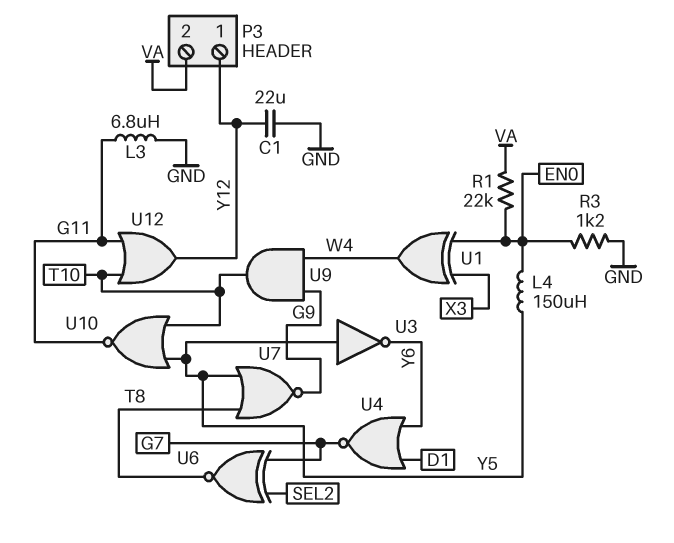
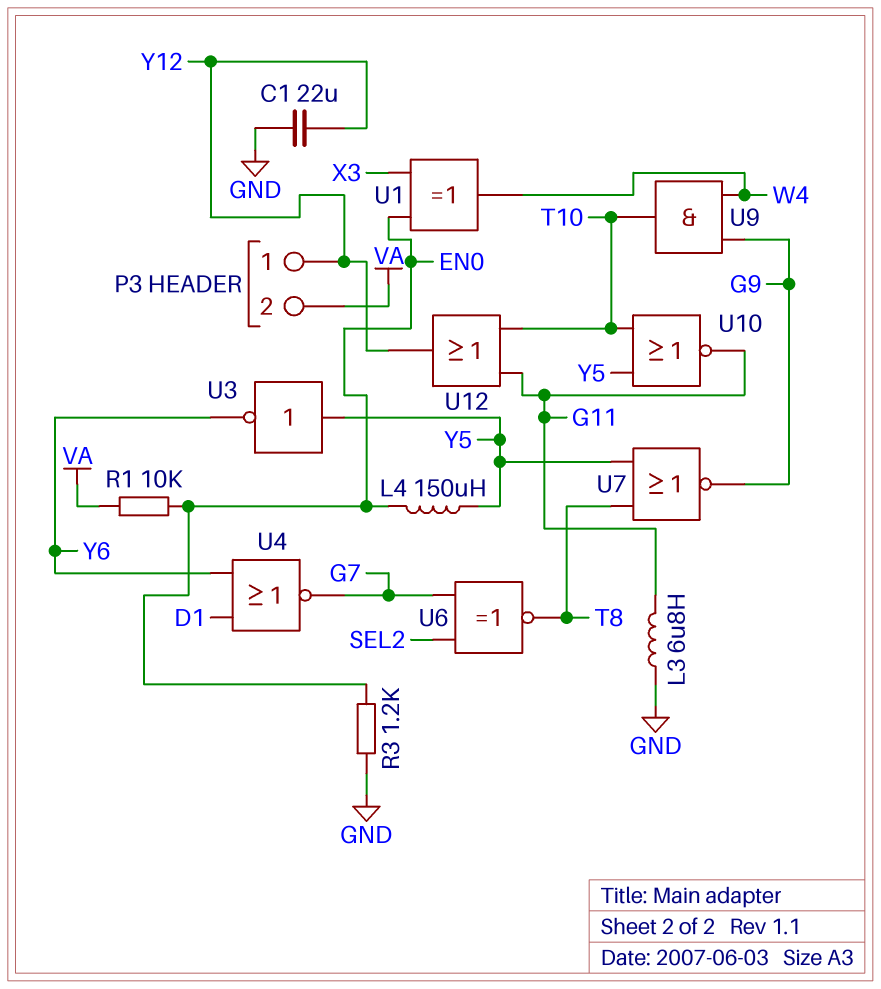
R1: 22k (EN0, VA) -> 10k (EN0, VA)

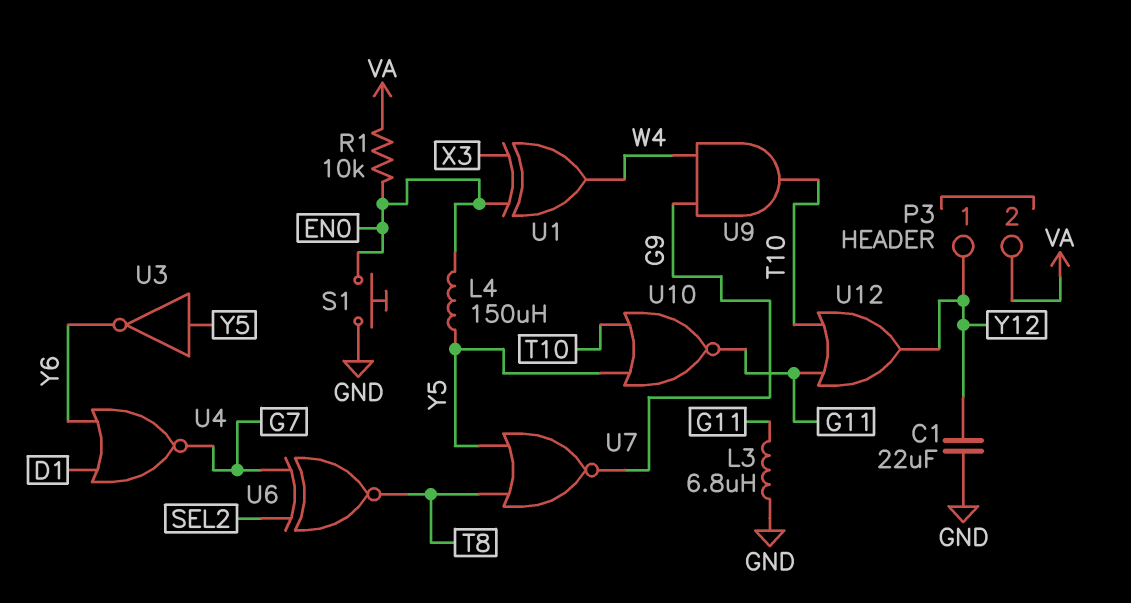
R3: 1.2k (EN0, GND) -> none
S1: none -> button (EN0, GND)

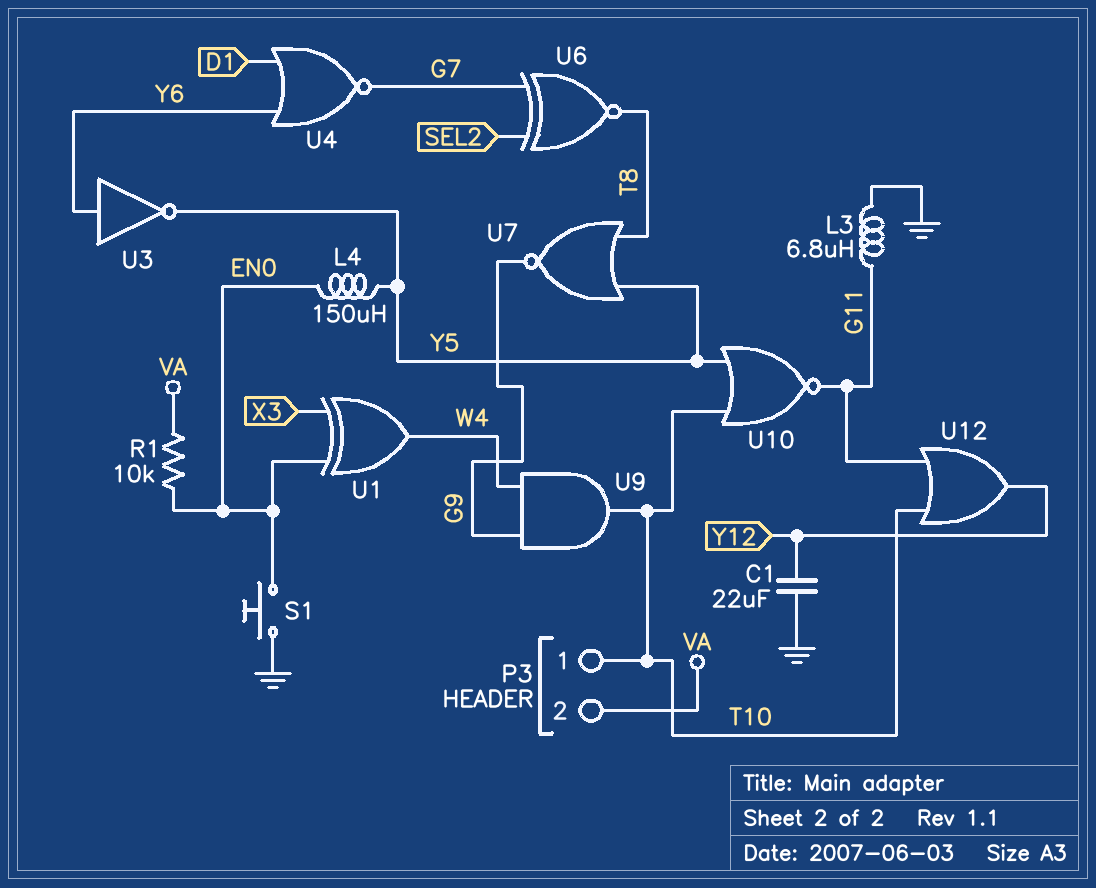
P3 pin 1: Y12 -> T10
U3: NOT (in Y5, out Y6) -> NOT (in Y6, out Y5)

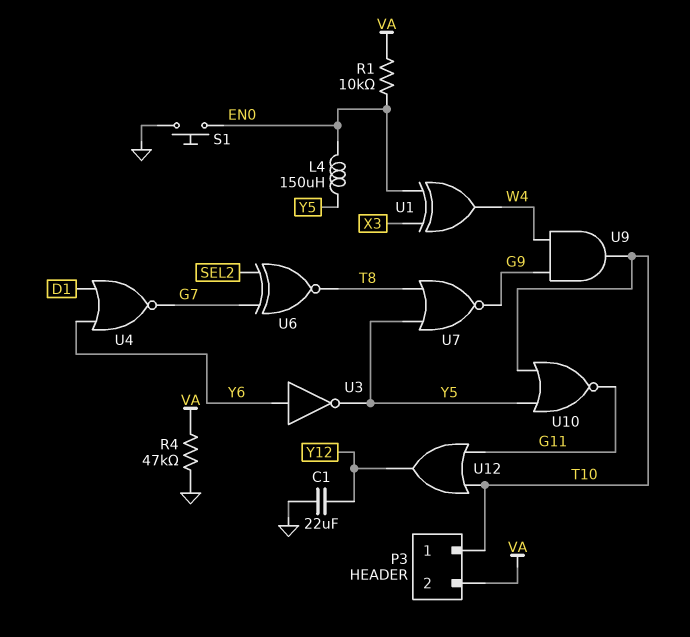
L3: 6.8uH (G11, GND) -> none
R4: none -> 47k (GND, VA)

